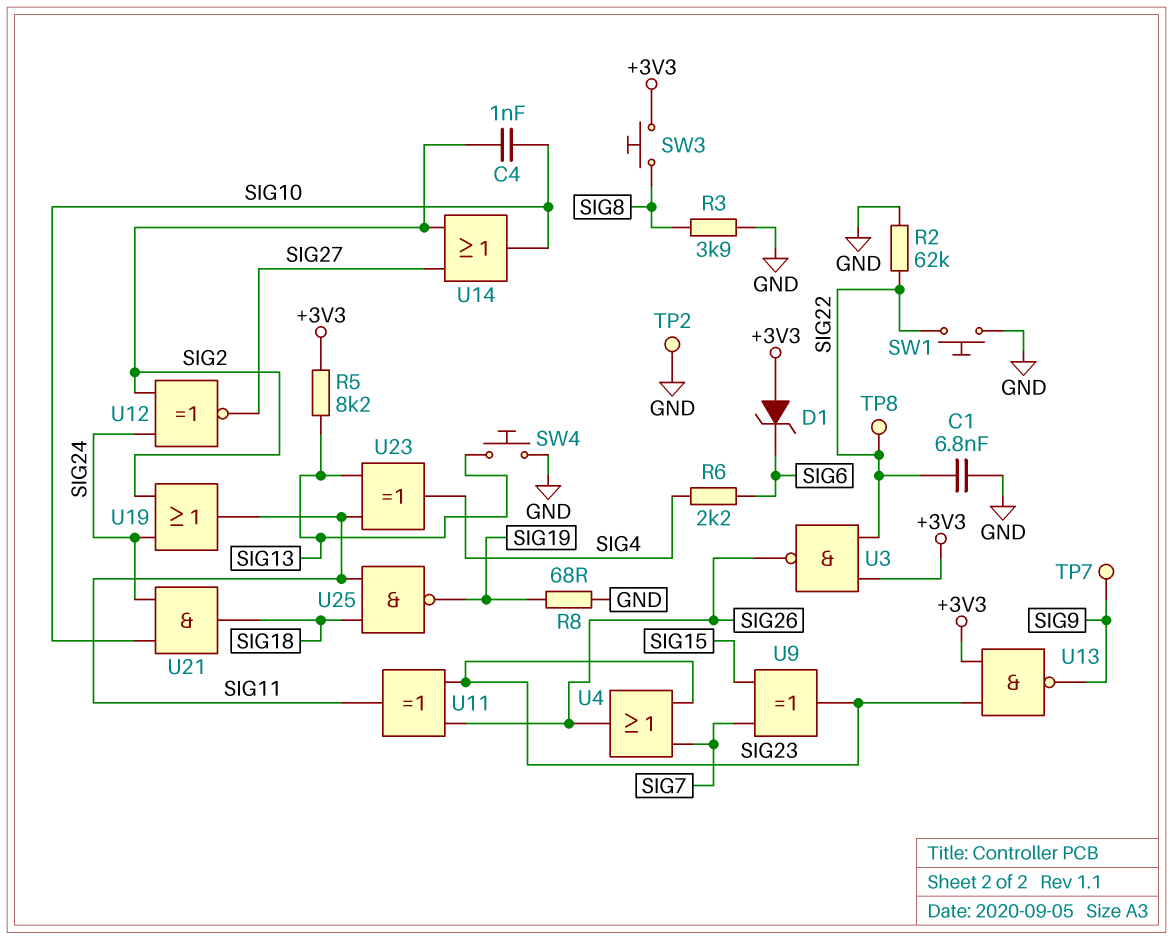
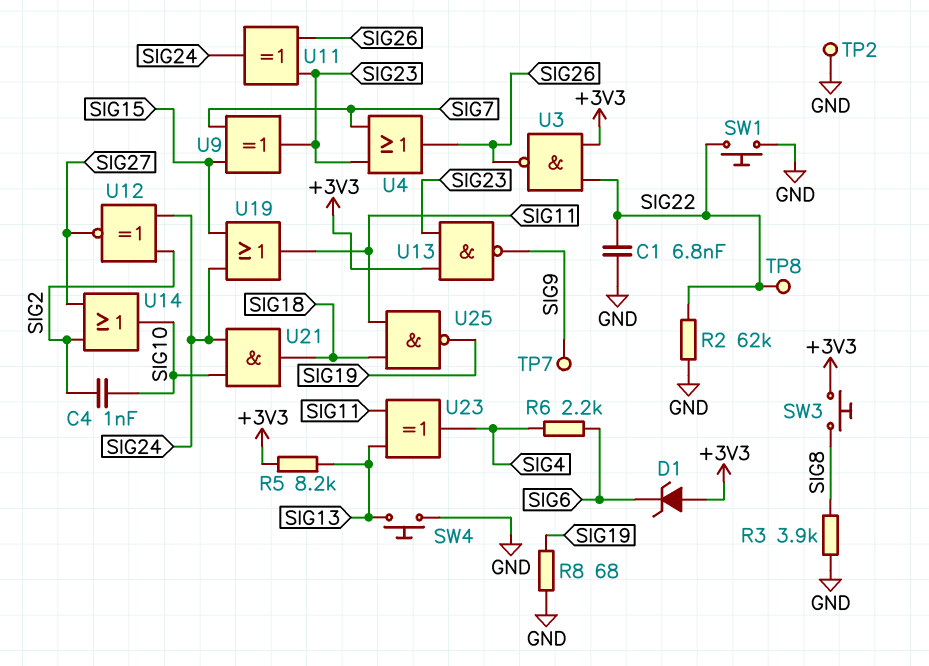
U11: XOR (in SIG23, in SIG26, out SIG11) -> XOR (in SIG23, in SIG26, out SIG24)
U19: OR (in SIG2, in SIG24, out SIG11) -> OR (in SIG15, in SIG24, out SIG11)

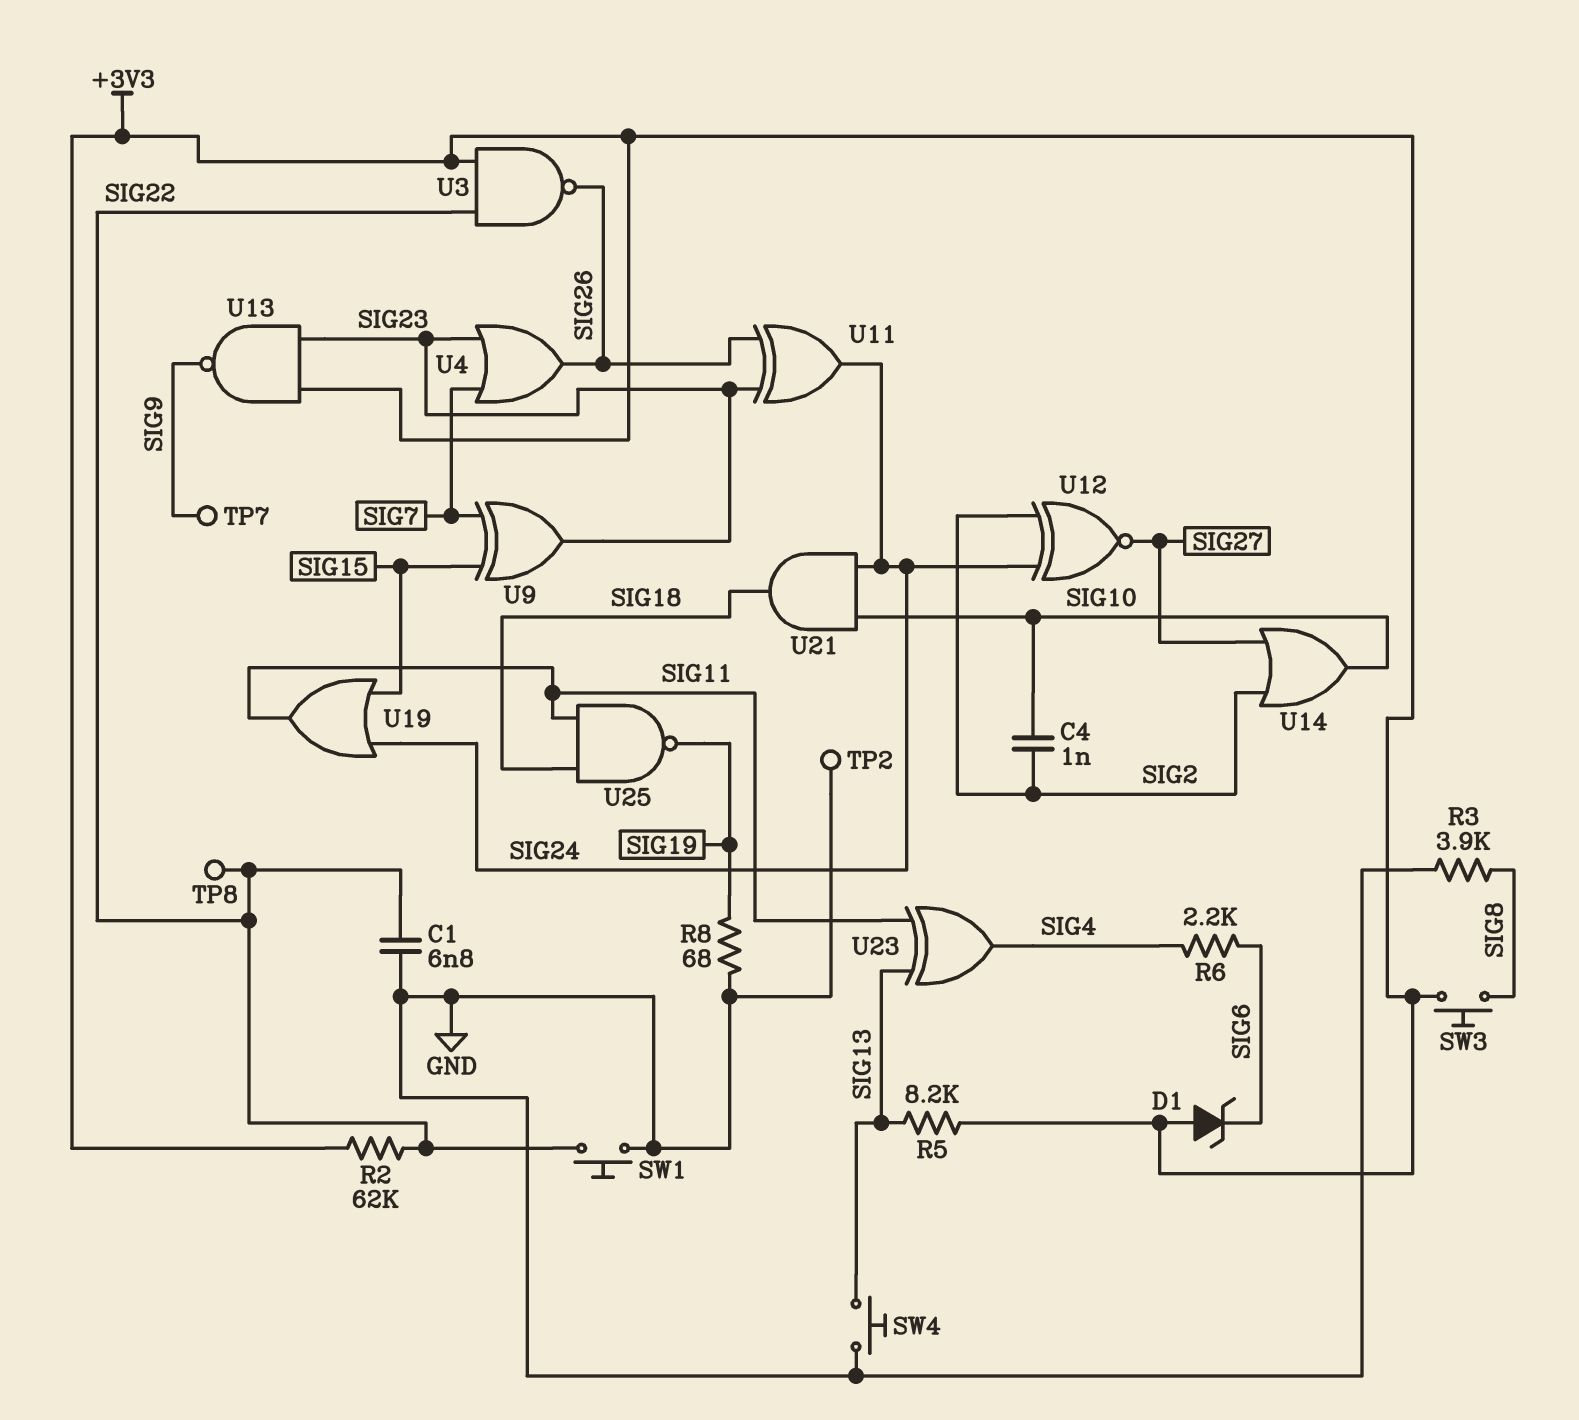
R2: 62k (GND, SIG22) -> 62k (+3V3, SIG22)

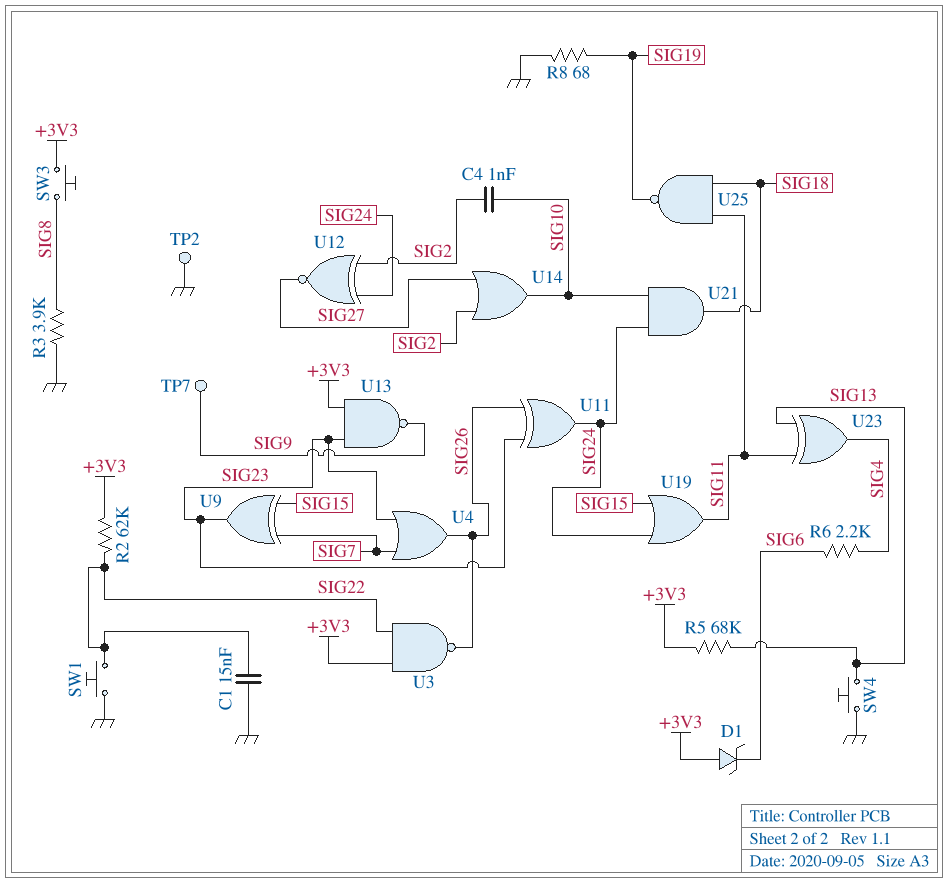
C1: 6.8nF (GND, SIG22) -> 15nF (GND, SIG22)
R5: 8.2k (+3V3, SIG13) -> 68k (+3V3, SIG13)
TP8: test point (SIG22) -> none

